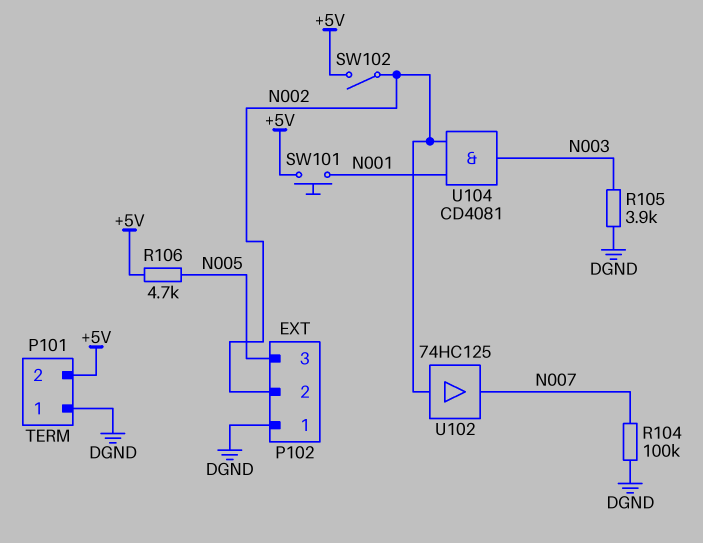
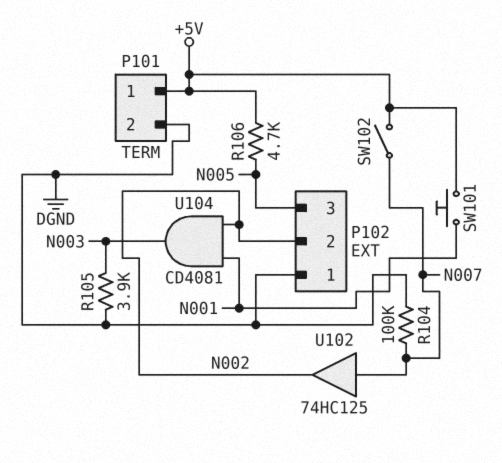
P101 pin 1: DGND -> +5V
P101 pin 2: +5V -> DGND
SW102: switch (+5V, N002) -> switch (+5V, N007)
U102: buffer 74HC125 (in N002, out N007) -> buffer 74HC125 (in N007, out N002)

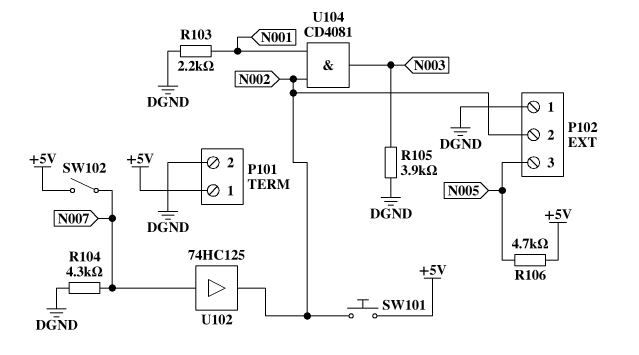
R103: none -> 2.2k (DGND, N001)
R104: 100k (DGND, N007) -> 4.3k (DGND, N007)
SW101: button (+5V, N001) -> button (+5V, N002)

